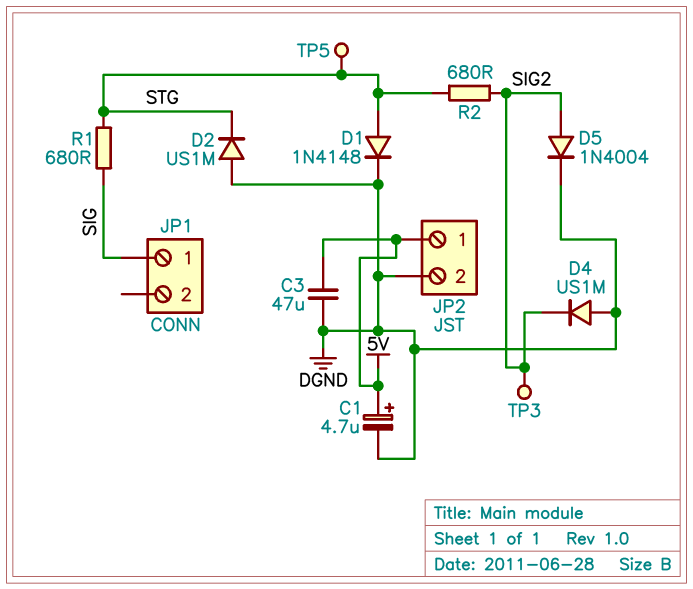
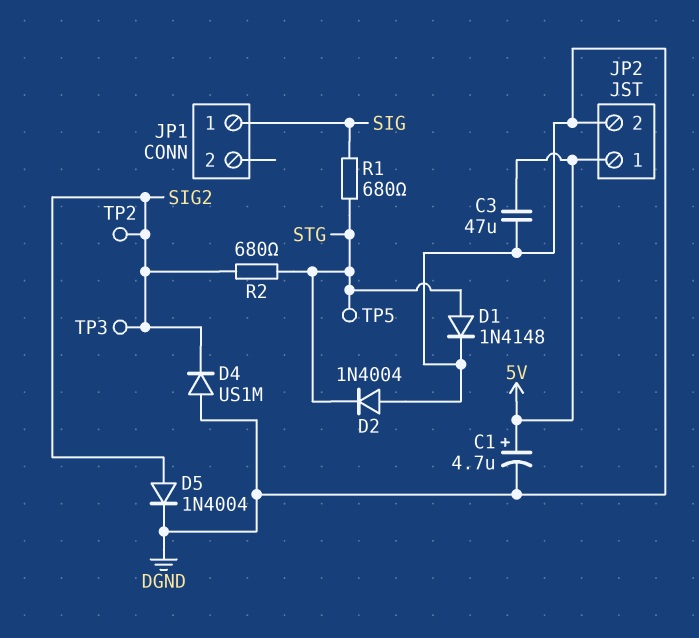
D2: diode US1M (A DGND, K STG) -> diode 1N4004 (A DGND, K STG)
TP2: none -> test point (SIG2)

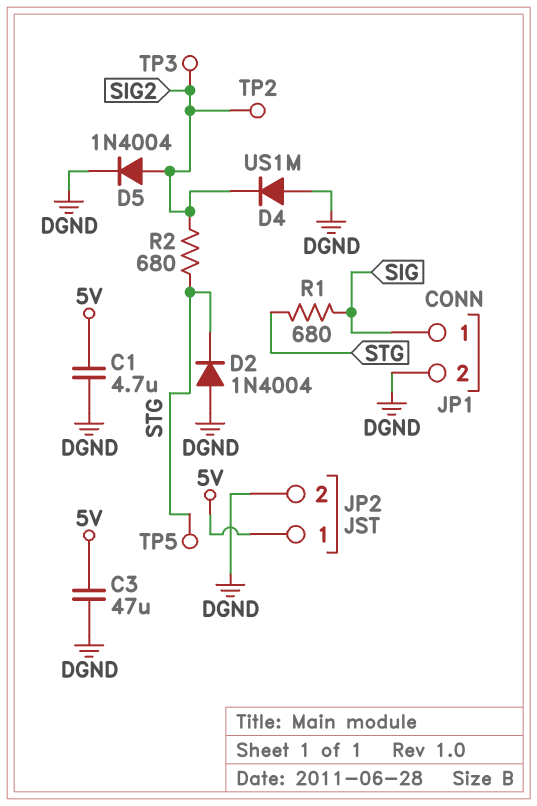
C1: 4.7uF (plus 5V, minus DGND) -> 4.7uF (5V, DGND)
D1: diode 1N4148 (A STG, K DGND) -> none
JP1 pin 2: none -> DGND

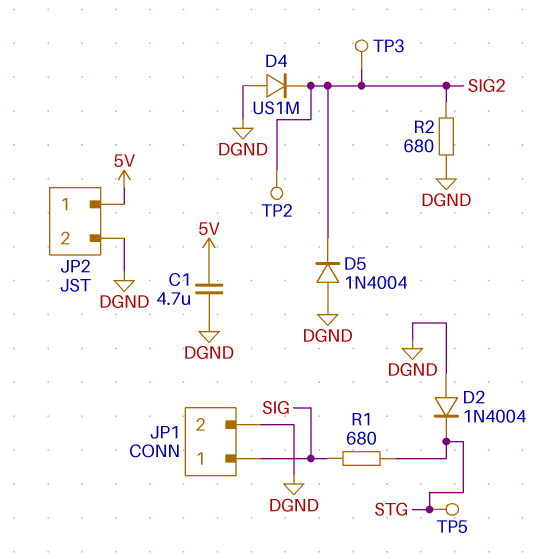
C3: 47uF (5V, DGND) -> none
D5: diode 1N4004 (A SIG2, K DGND) -> diode 1N4004 (A DGND, K SIG2)
R2: 680 (SIG2, STG) -> 680 (DGND, SIG2)

